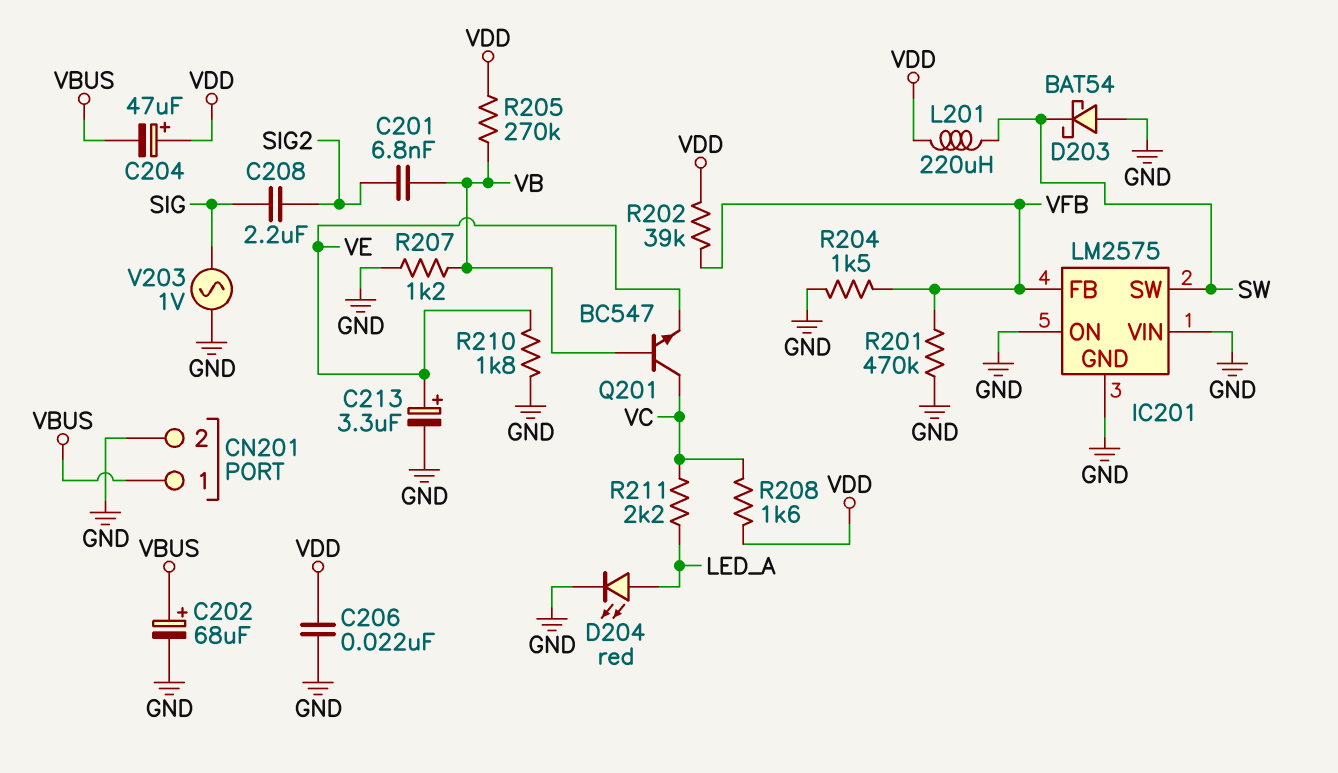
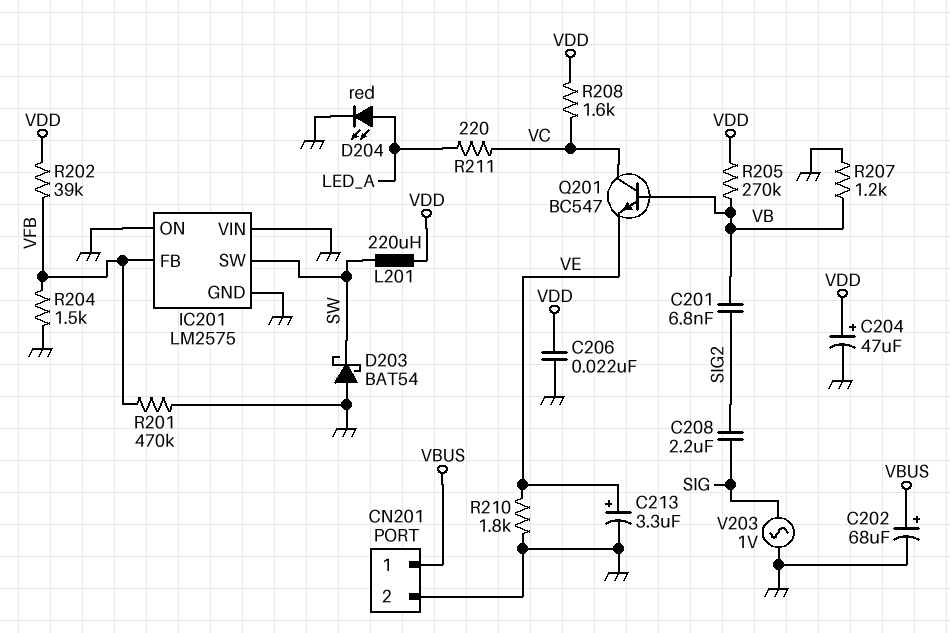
C204: 47uF (plus VDD, minus VBUS) -> 47uF (plus VDD, minus GND)
R211: 2.2k (LED_A, VC) -> 220 (LED_A, VC)

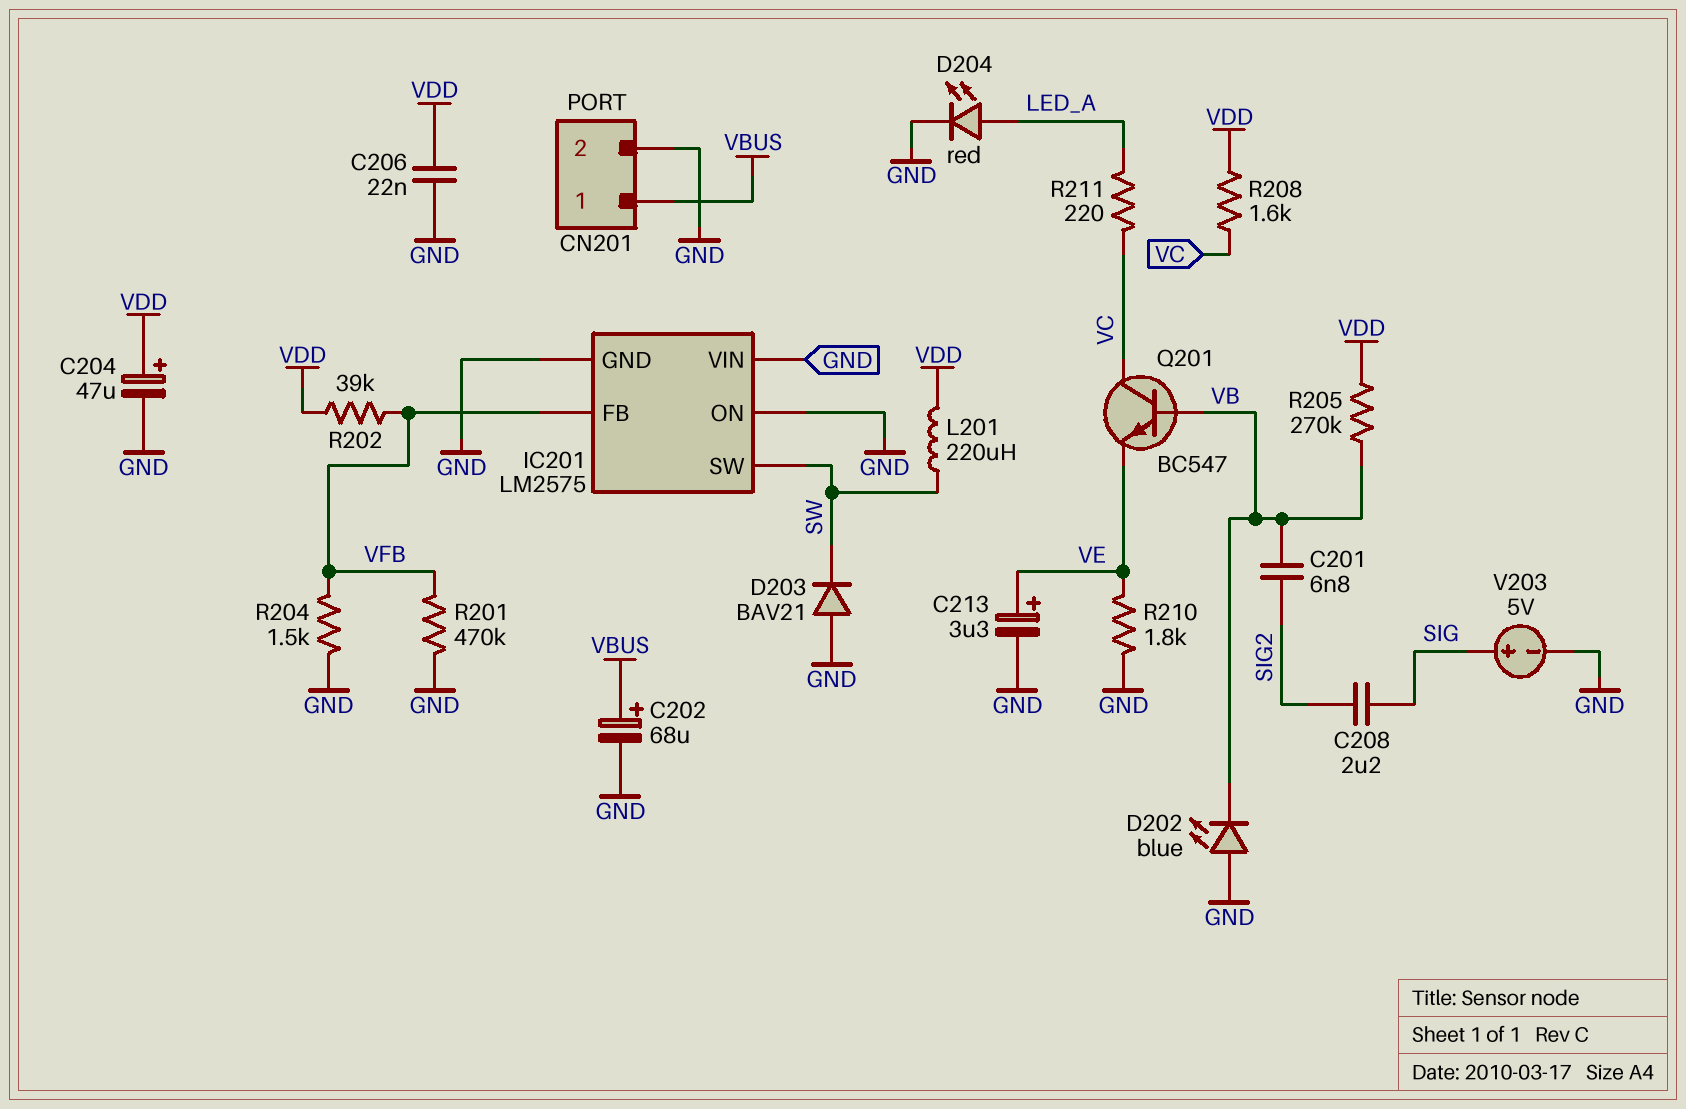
D202: none -> LED blue (A GND, K VB)
D203: schottky BAT54 (A GND, K SW) -> diode BAV21 (A GND, K SW)
R207: 1.2k (GND, VB) -> none
V203: AC 1V (GND, SIG) -> 5V (plus SIG, minus GND)

